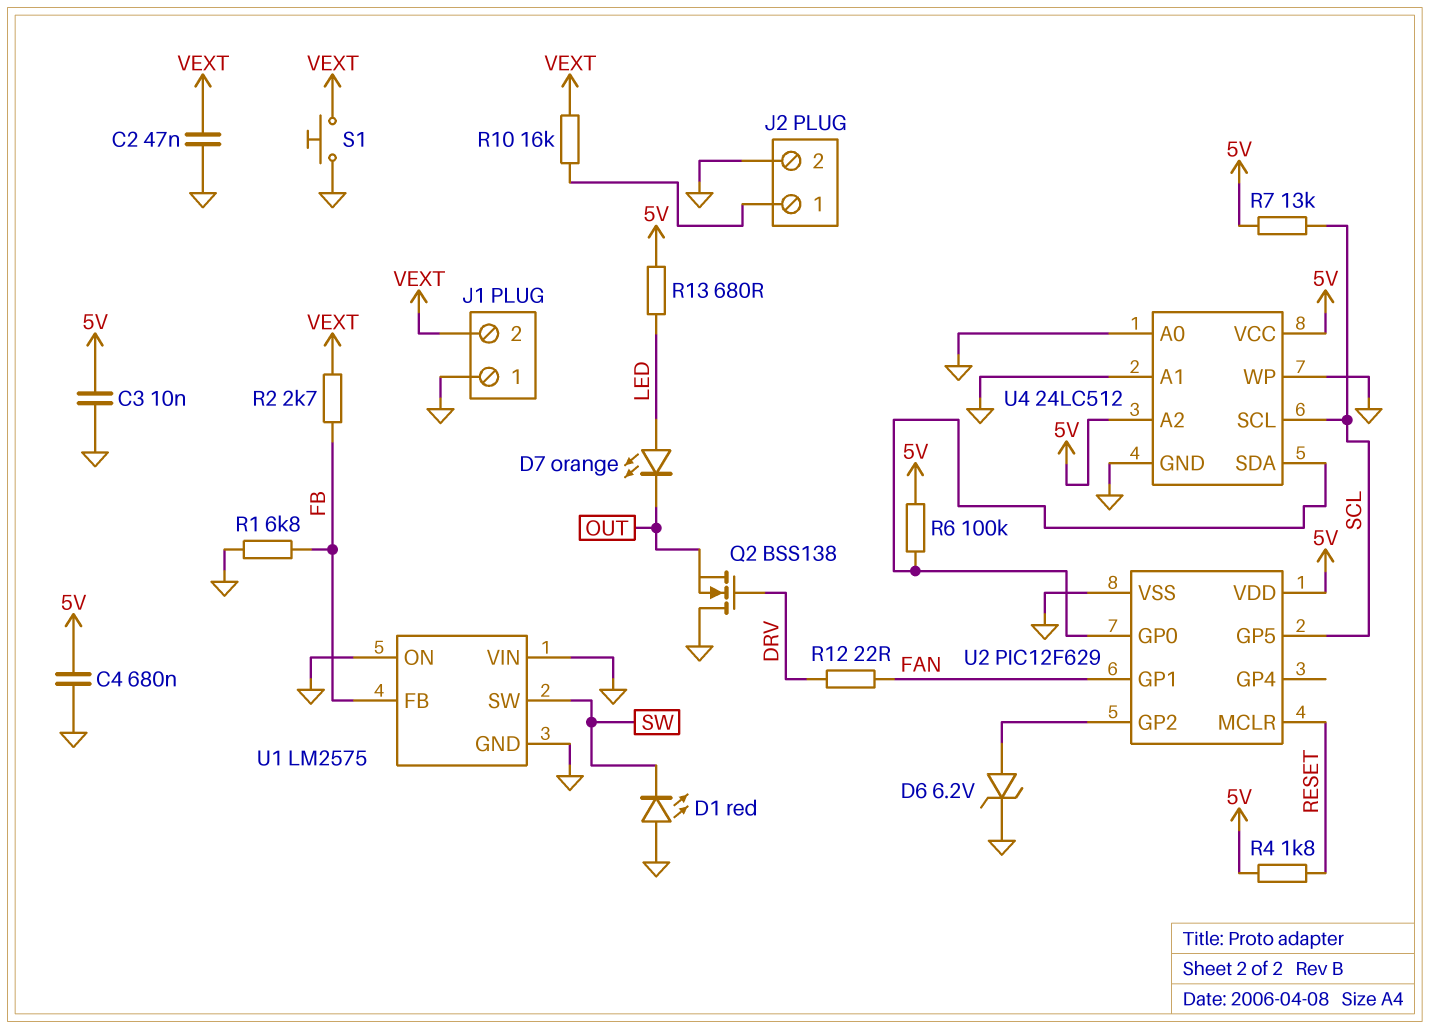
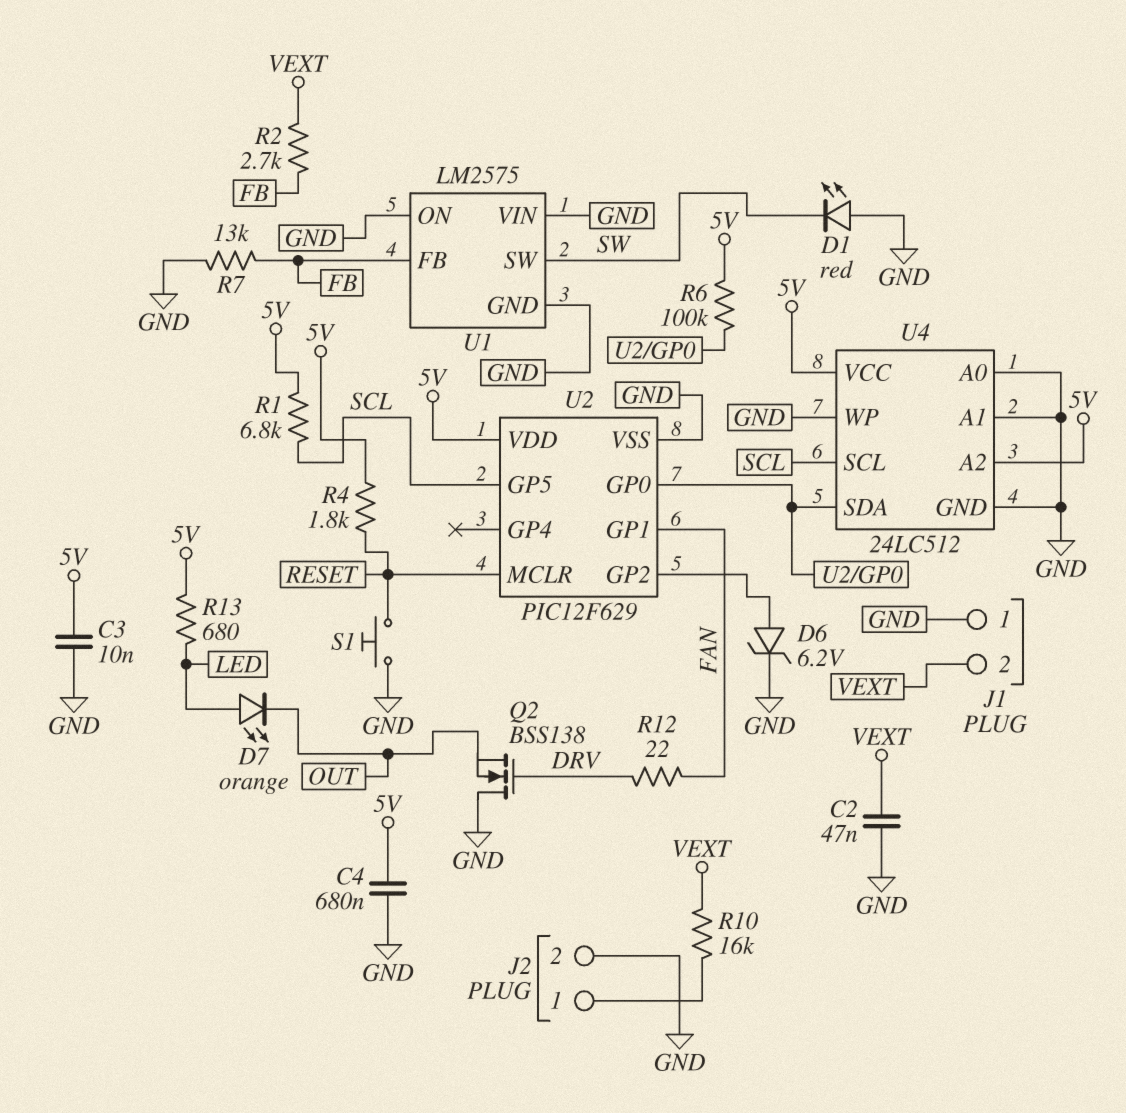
R1: 6.8k (FB, GND) -> 6.8k (5V, SCL)
R7: 13k (5V, SCL) -> 13k (FB, GND)
S1: button (GND, VEXT) -> button (GND, RESET)

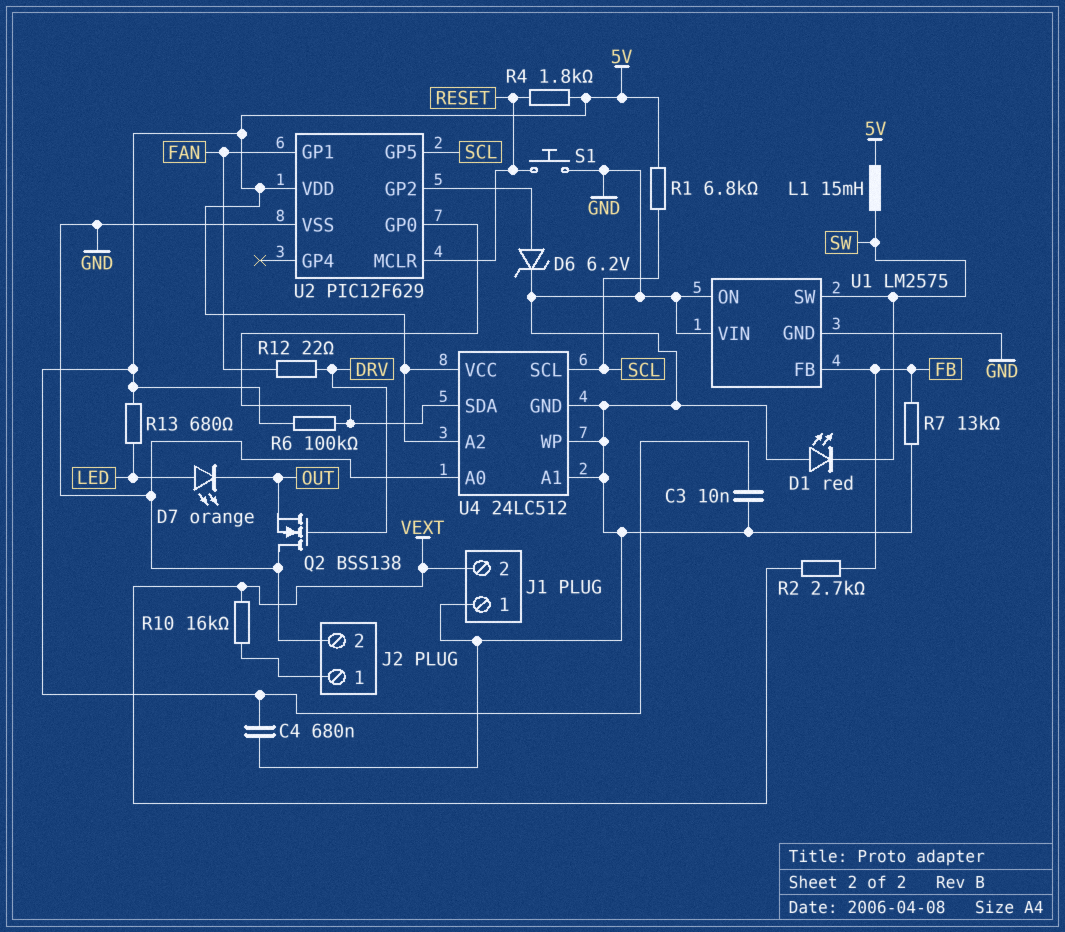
C2: 47nF (GND, VEXT) -> none
L1: none -> 15mH (5V, SW)

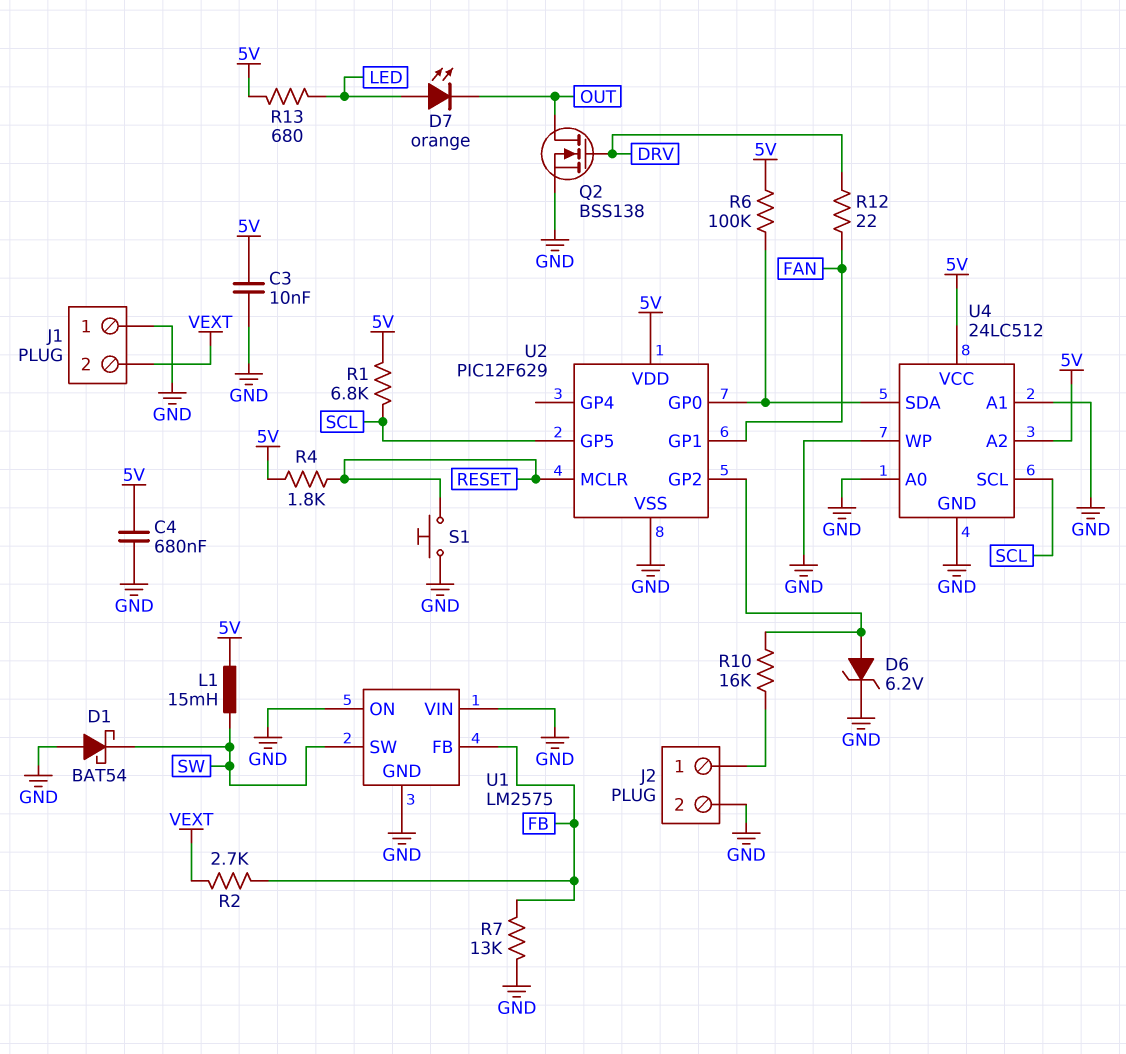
D1: LED red (A GND, K SW) -> schottky BAT54 (A GND, K SW)
Q2: NMOS BSS138 (G DRV, D GND, S OUT) -> NMOS BSS138 (G DRV, D OUT, S GND)
R10: 16k (J2/1, VEXT) -> 16k (J2/1, U2/GP2)

